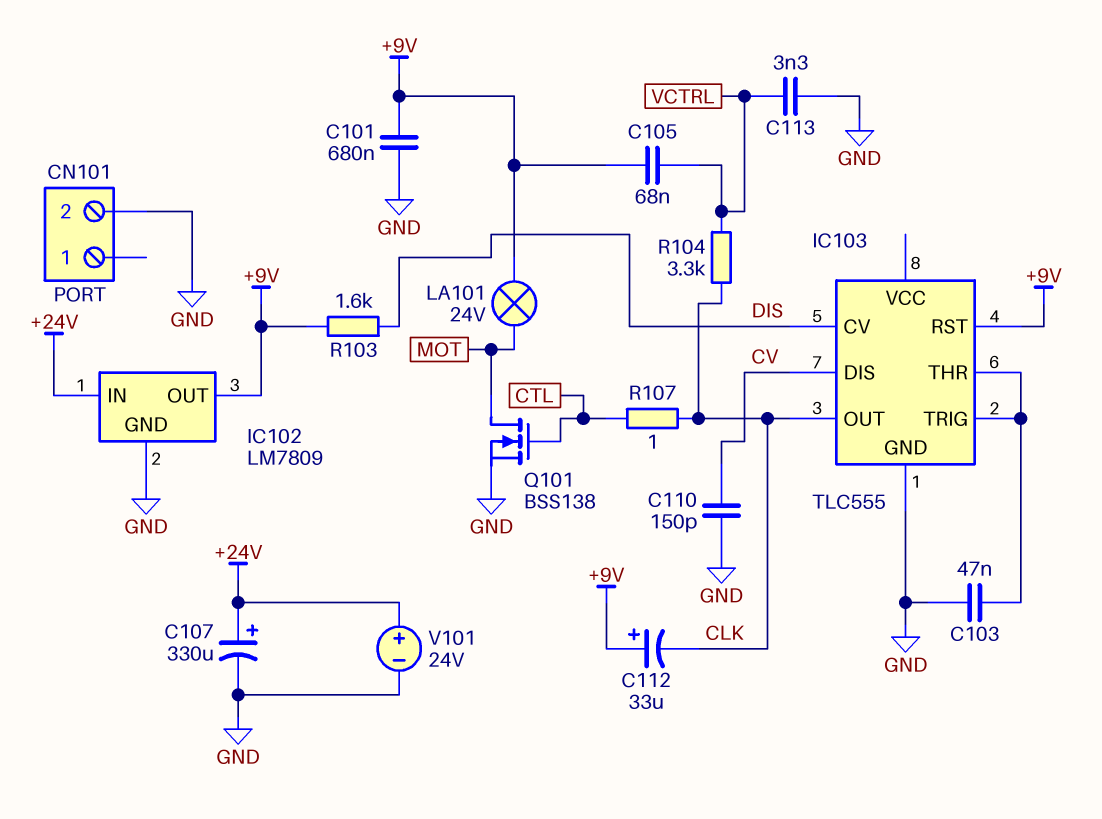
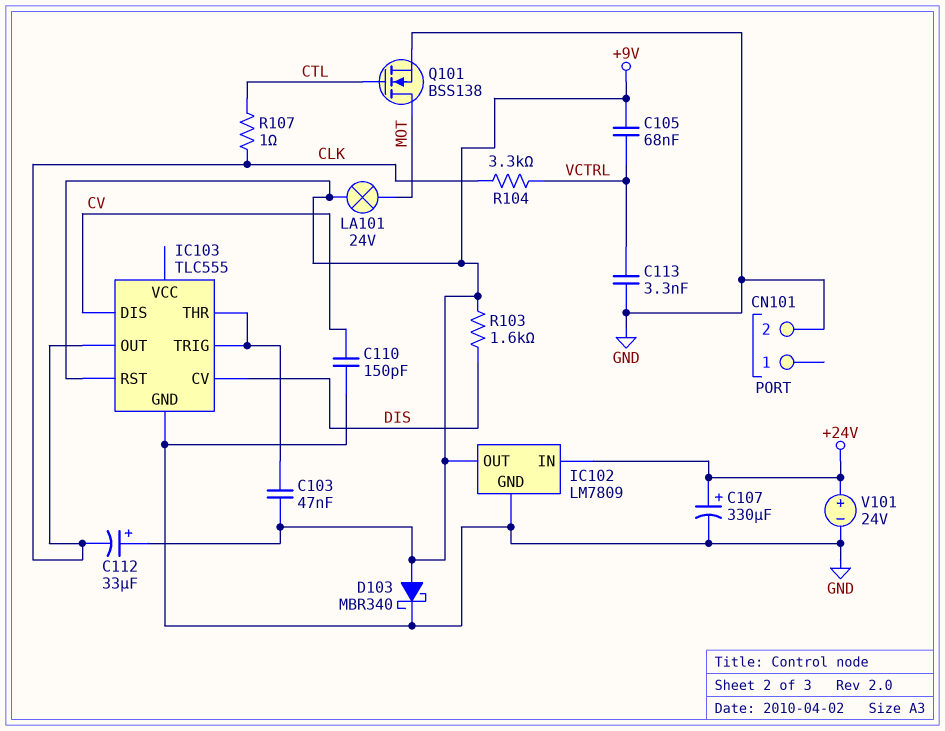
C101: 680nF (+9V, GND) -> none
C103: 47nF (GND, IC103/THR) -> 47nF (+9V, IC103/THR)
D103: none -> schottky MBR340 (A +9V, K GND)

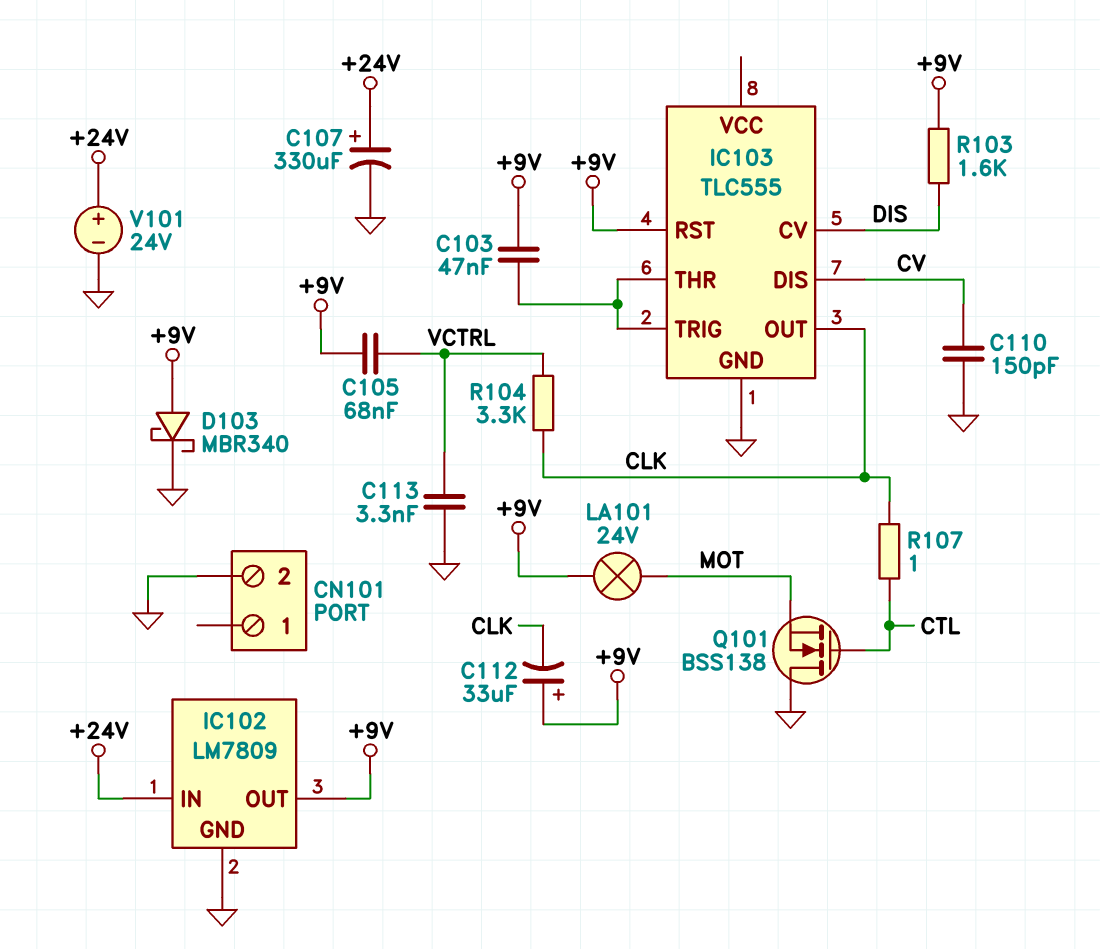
Q101: NMOS BSS138 (G CTL, D MOT, S GND) -> NMOS BSS138 (G CTL, D GND, S MOT)

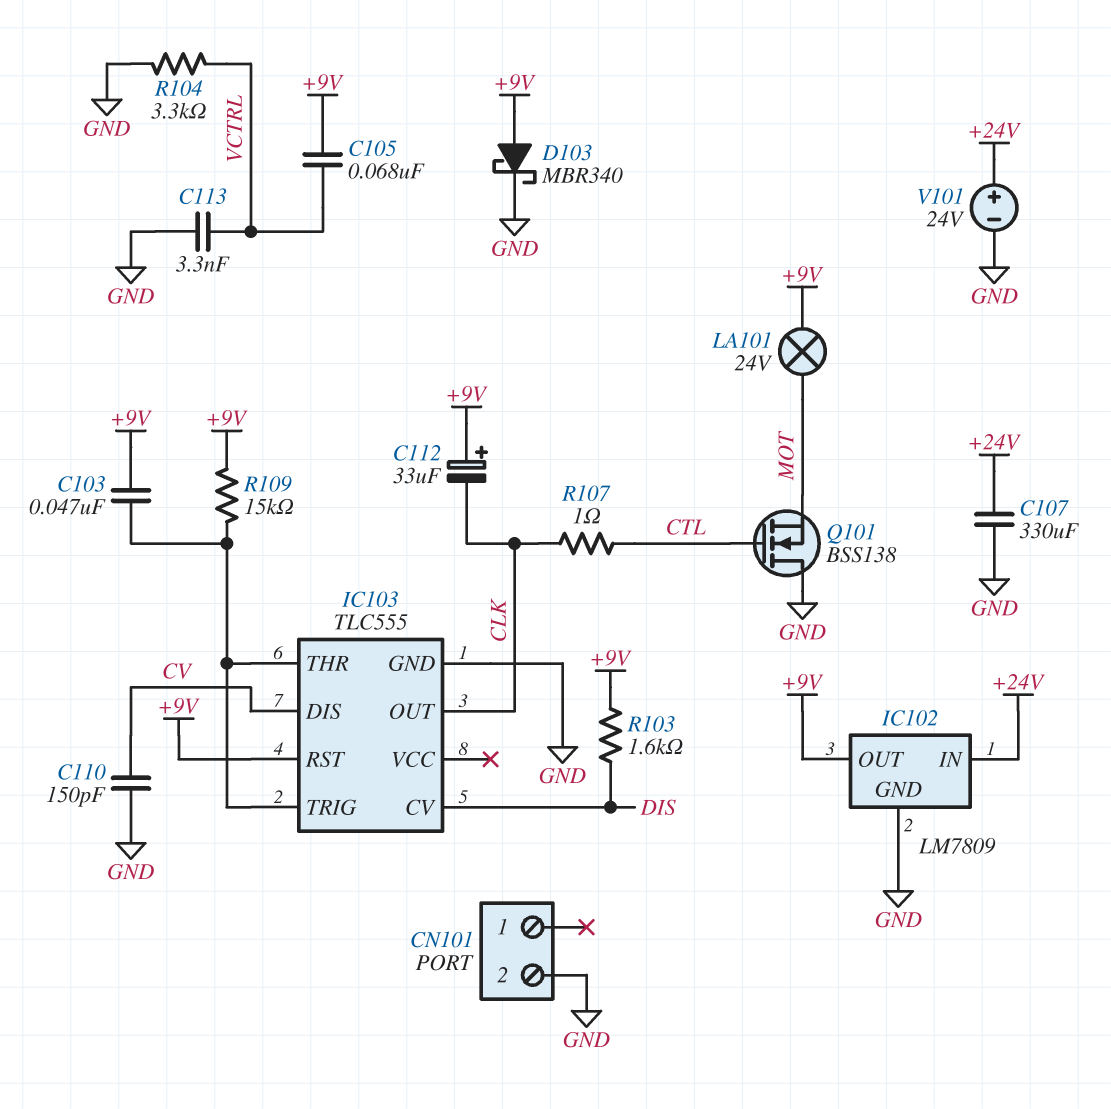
C107: 330uF (plus +24V, minus GND) -> 330uF (+24V, GND)
R104: 3.3k (CLK, VCTRL) -> 3.3k (GND, VCTRL)
R109: none -> 15k (+9V, IC103/THR)

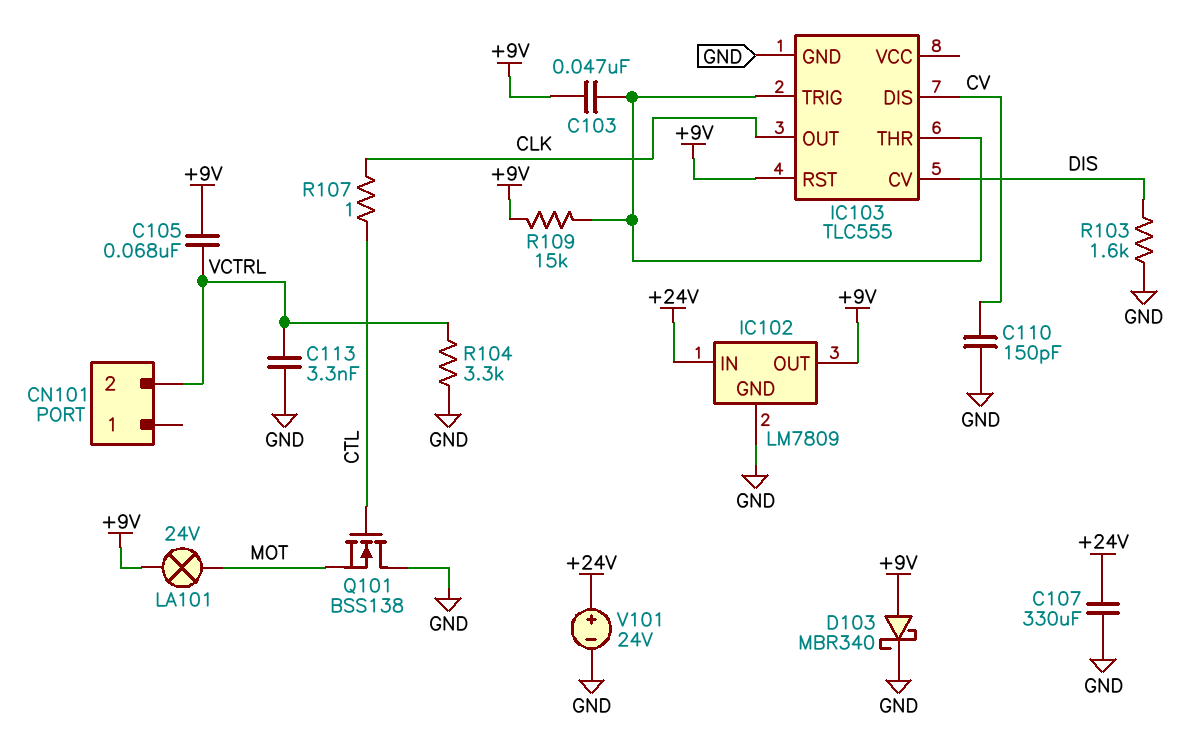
C112: 33uF (plus +9V, minus CLK) -> none
CN101 pin 2: GND -> VCTRL
R103: 1.6k (+9V, DIS) -> 1.6k (DIS, GND)

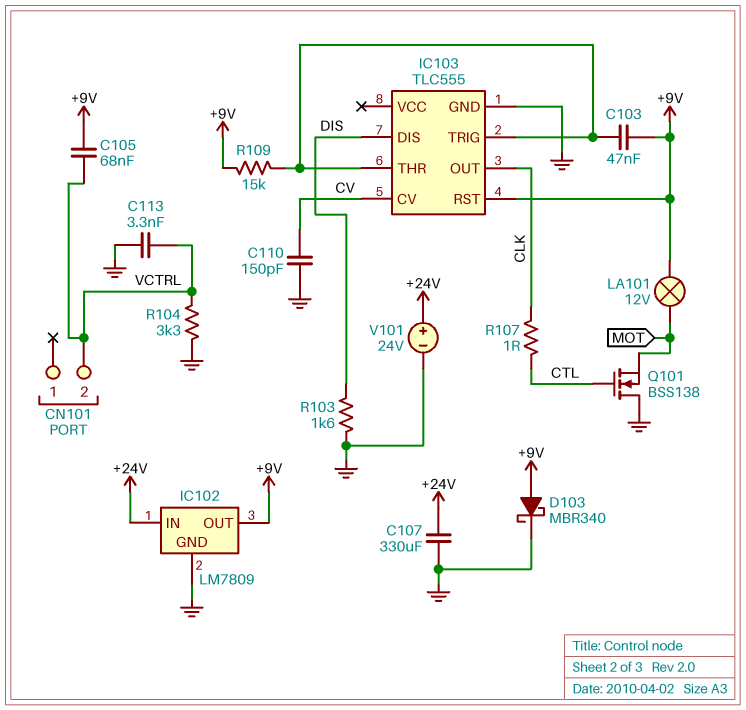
IC103 pin CV: DIS -> CV
IC103 pin DIS: CV -> DIS
LA101: lamp 24V (+9V, MOT) -> lamp 12V (+9V, MOT)

